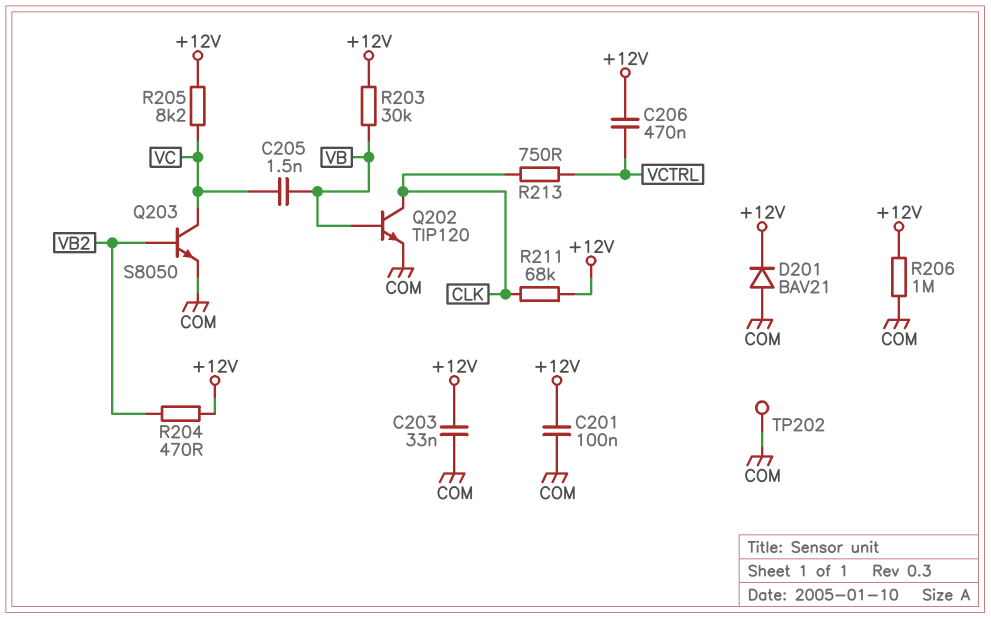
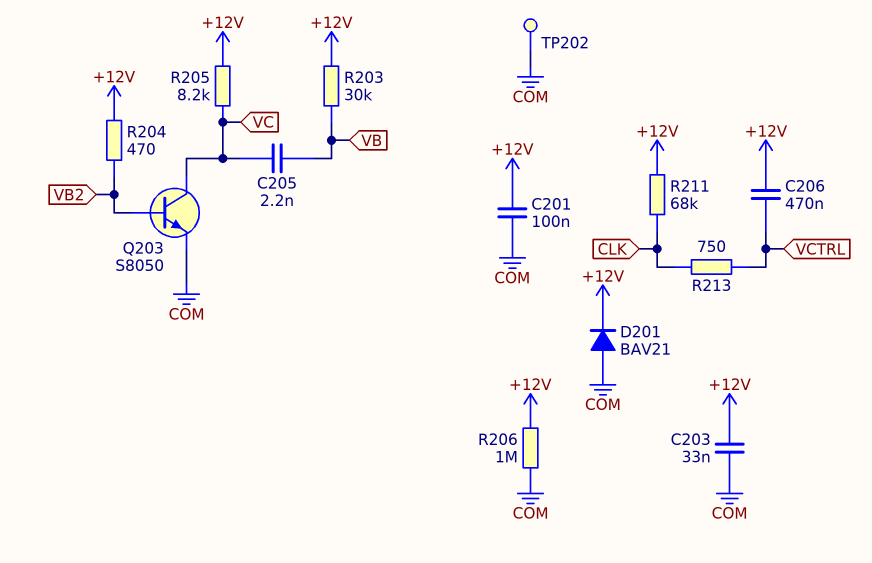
C205: 1.5nF (VB, VC) -> 2.2nF (VB, VC)
Q202: NPN TIP120 (B VB, C CLK, E COM) -> none

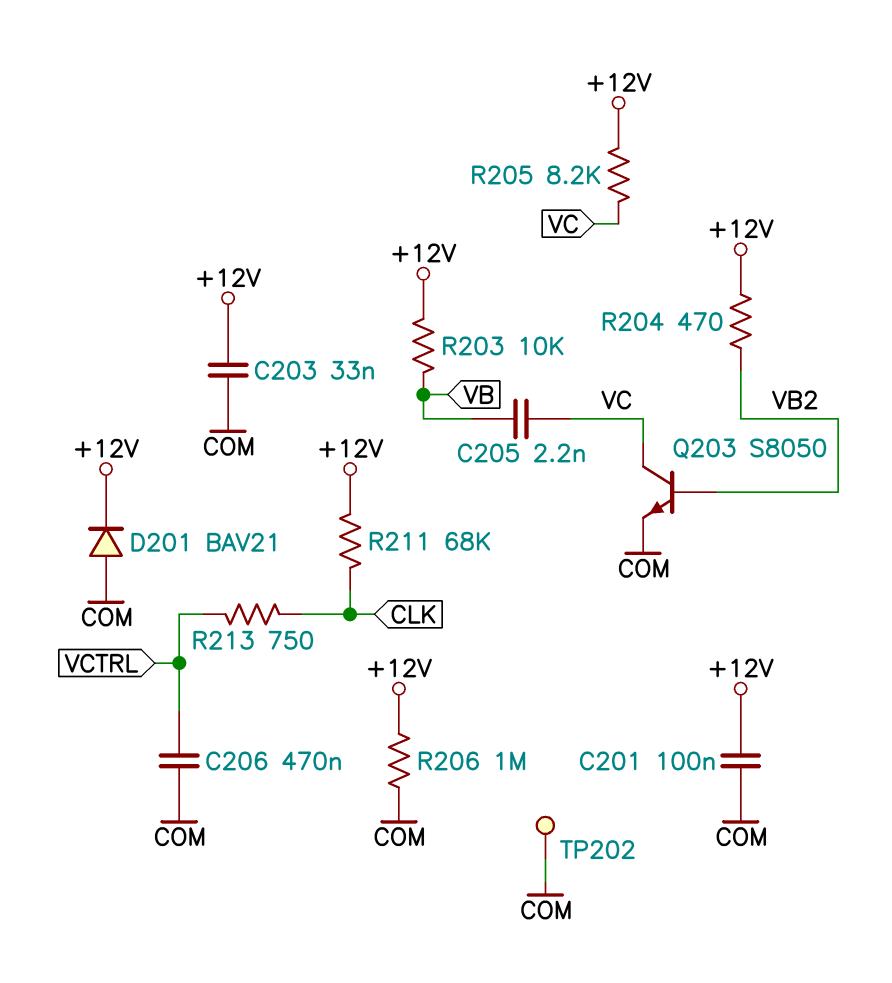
C206: 470nF (+12V, VCTRL) -> 470nF (COM, VCTRL)
R203: 30k (+12V, VB) -> 10k (+12V, VB)

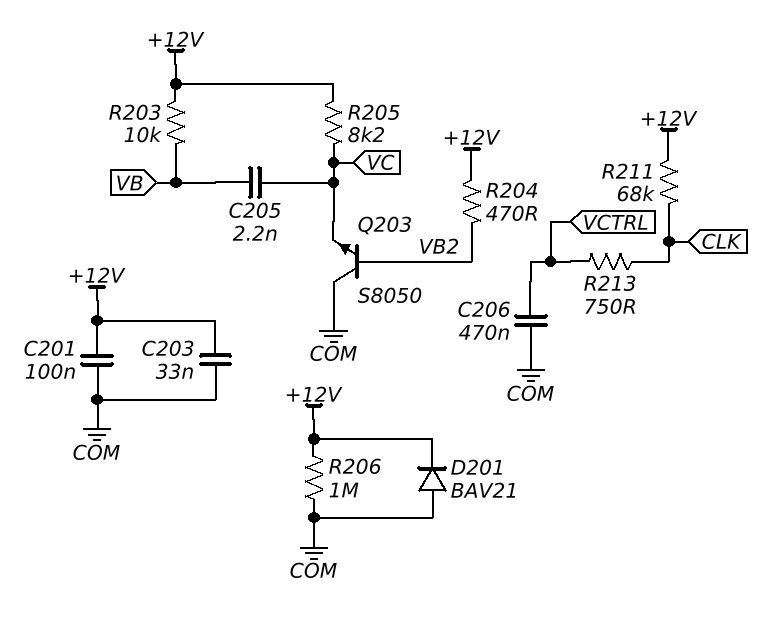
Q203: NPN S8050 (B VB2, C VC, E COM) -> NPN S8050 (B VB2, C COM, E VC)
TP202: test point (COM) -> none

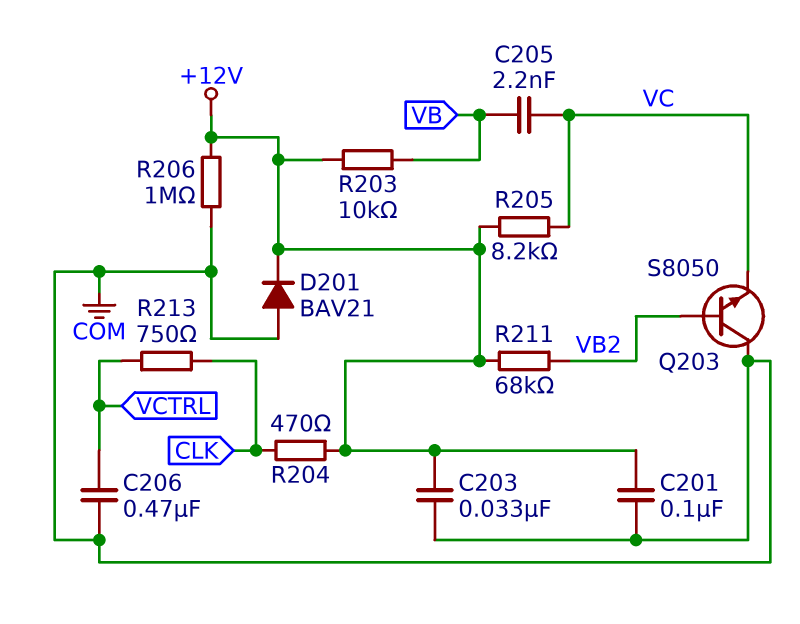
R204: 470 (+12V, VB2) -> 470 (+12V, CLK)
R211: 68k (+12V, CLK) -> 68k (+12V, VB2)

